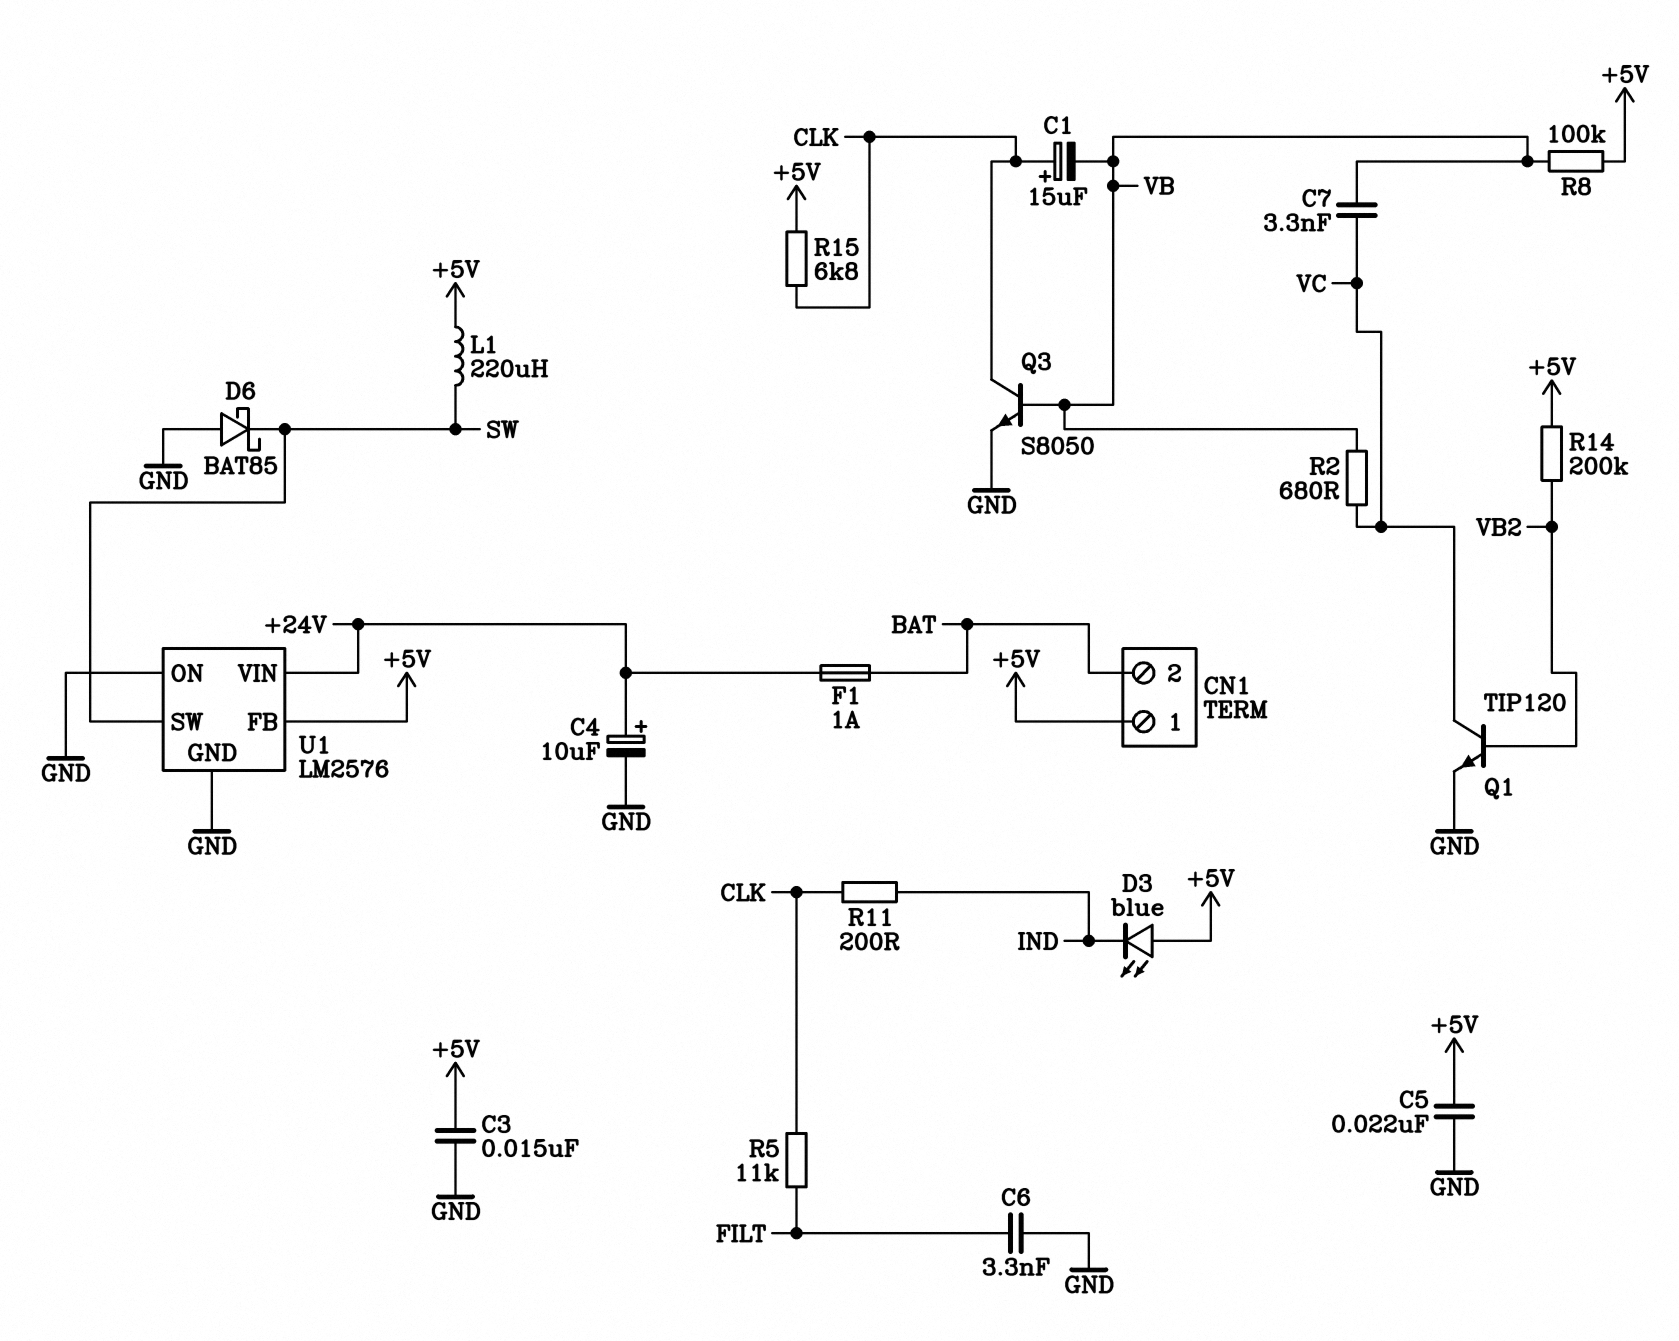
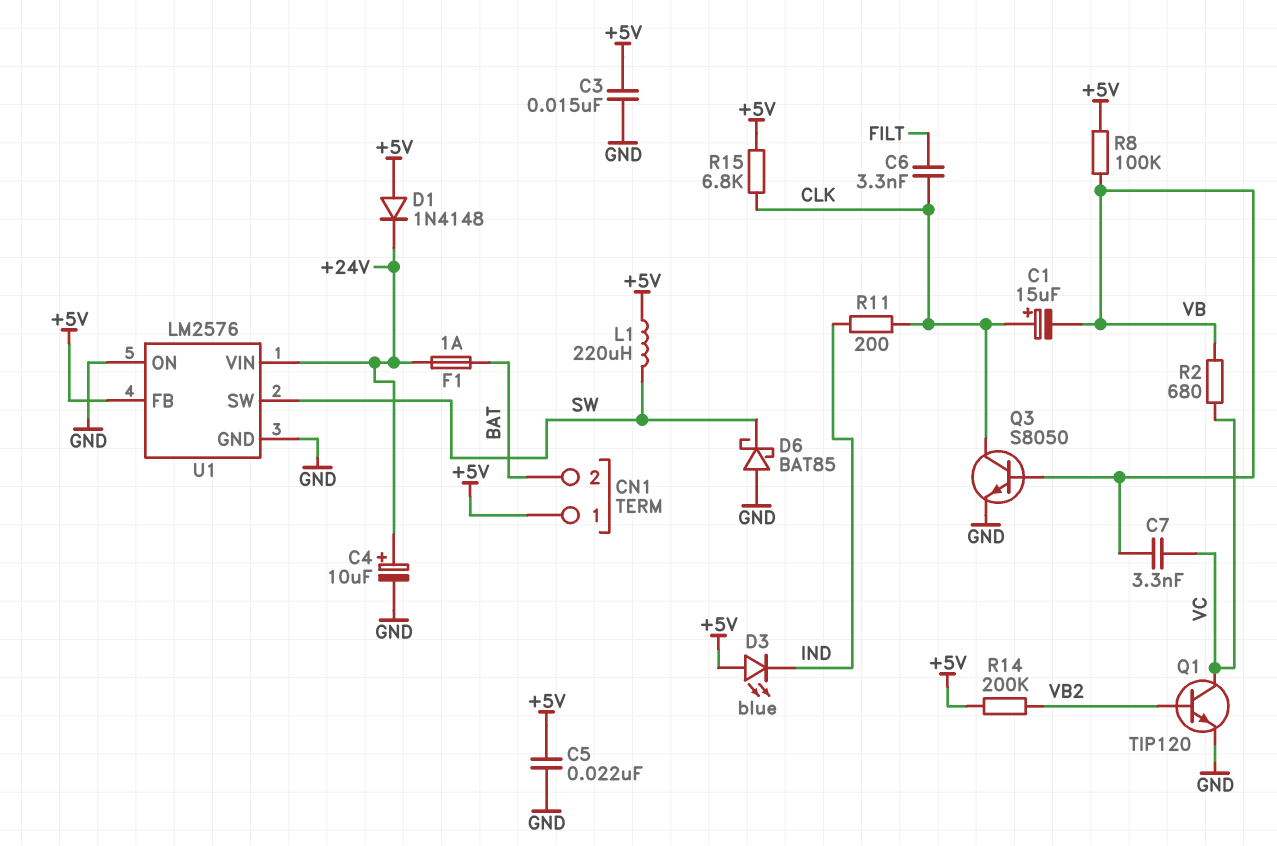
C6: 3.3nF (FILT, GND) -> 3.3nF (CLK, FILT)
D1: none -> diode 1N4148 (A +5V, K +24V)
R5: 11k (CLK, FILT) -> none

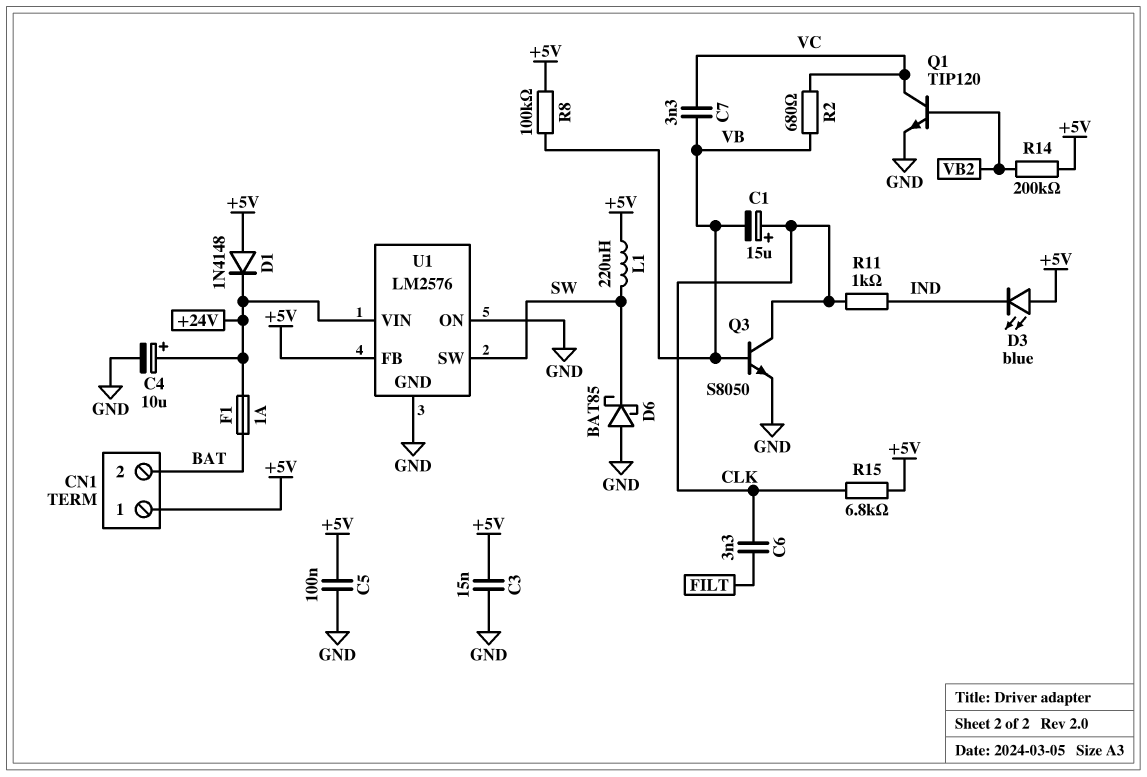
C5: 22nF (+5V, GND) -> 100nF (+5V, GND)
R11: 200 (CLK, IND) -> 1k (CLK, IND)

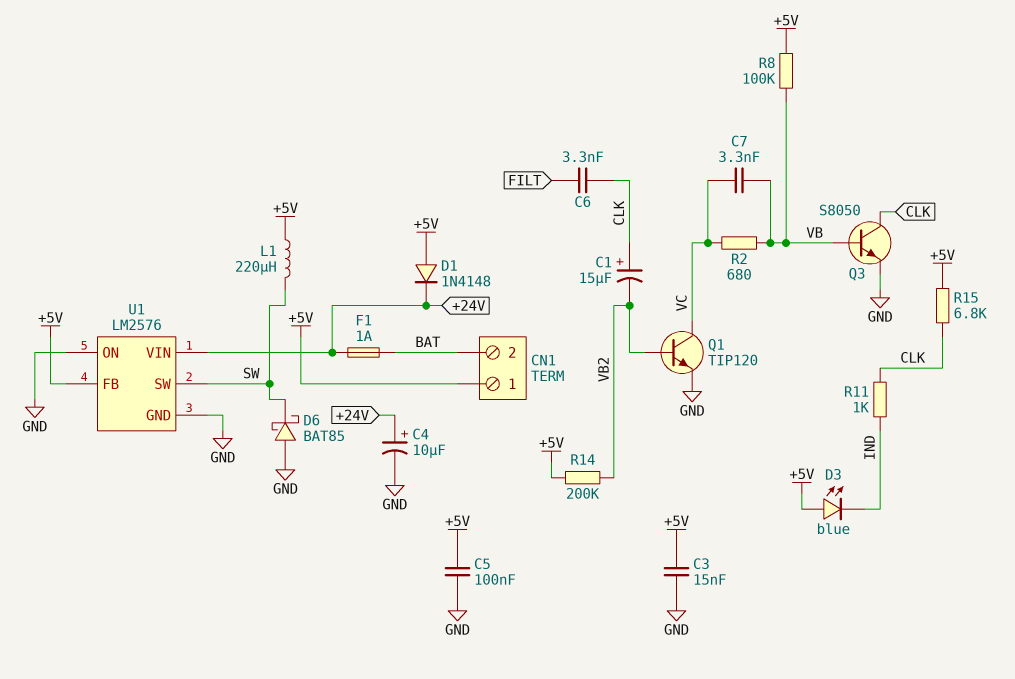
C1: 15uF (plus CLK, minus VB) -> 15uF (plus CLK, minus VB2)

